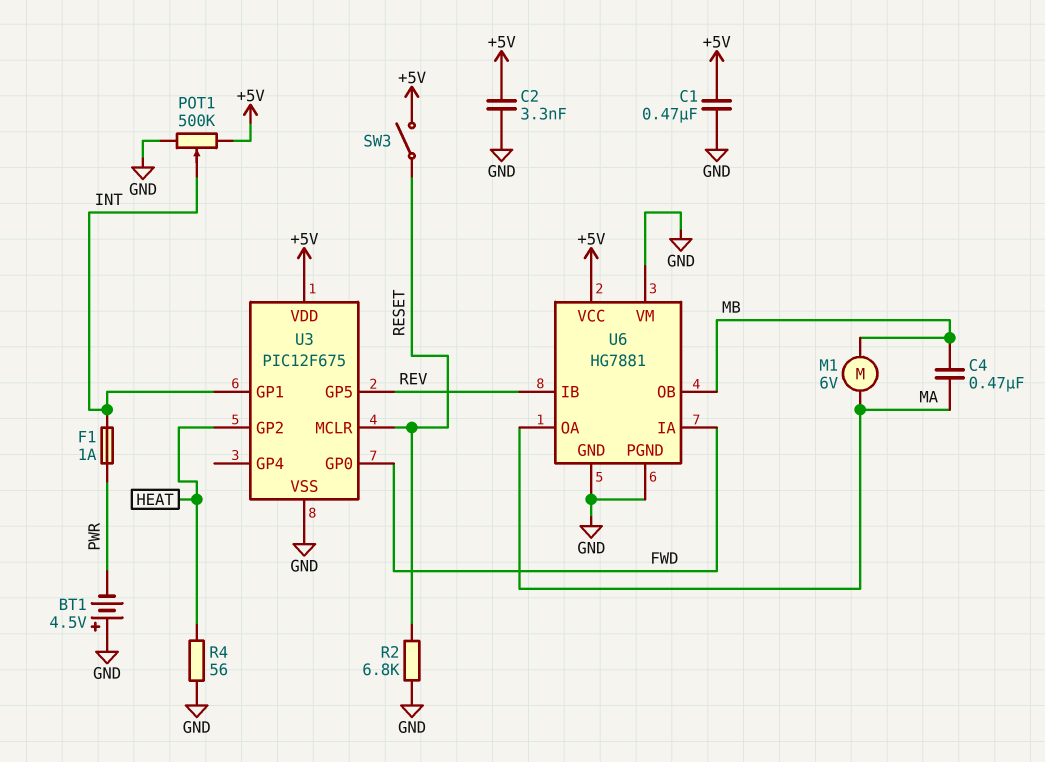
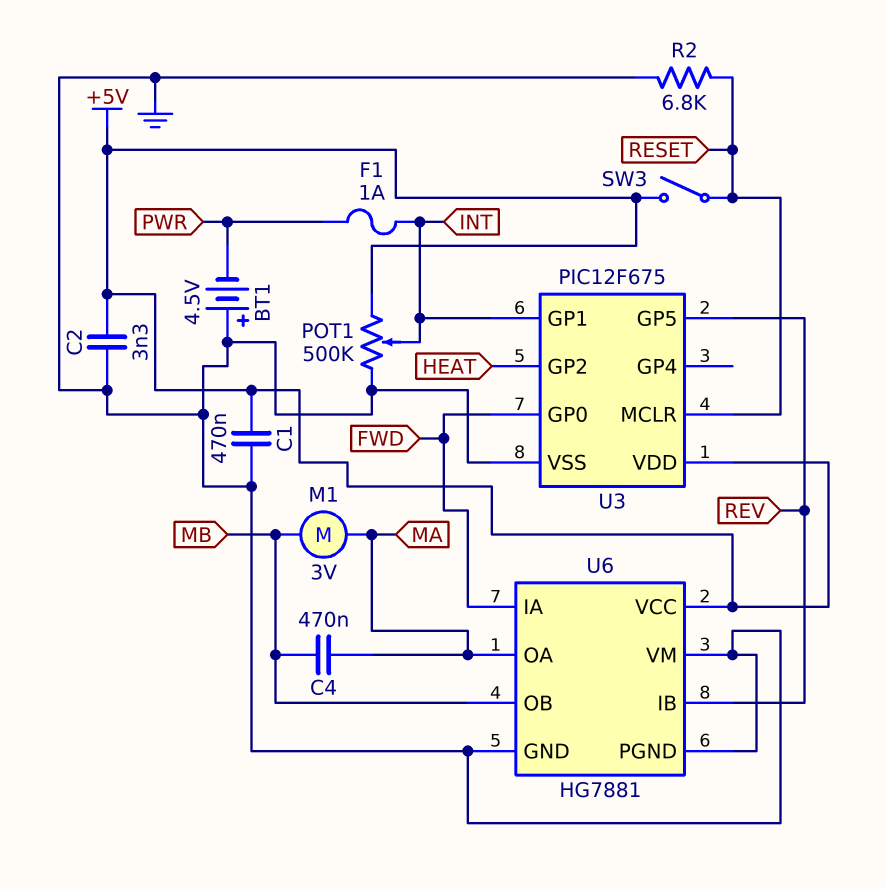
M1: motor 6V (MA, MB) -> motor 3V (MA, MB)
R4: 56 (GND, HEAT) -> none

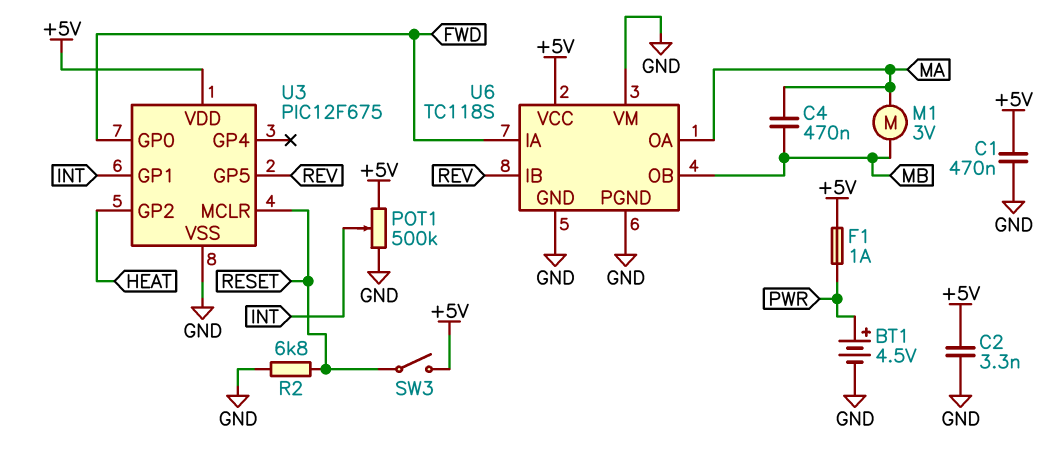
BT1: 4.5V (plus GND, minus PWR) -> 4.5V (plus PWR, minus GND)
F1: 1A (INT, PWR) -> 1A (+5V, PWR)
U6: HG7881 -> TC118S

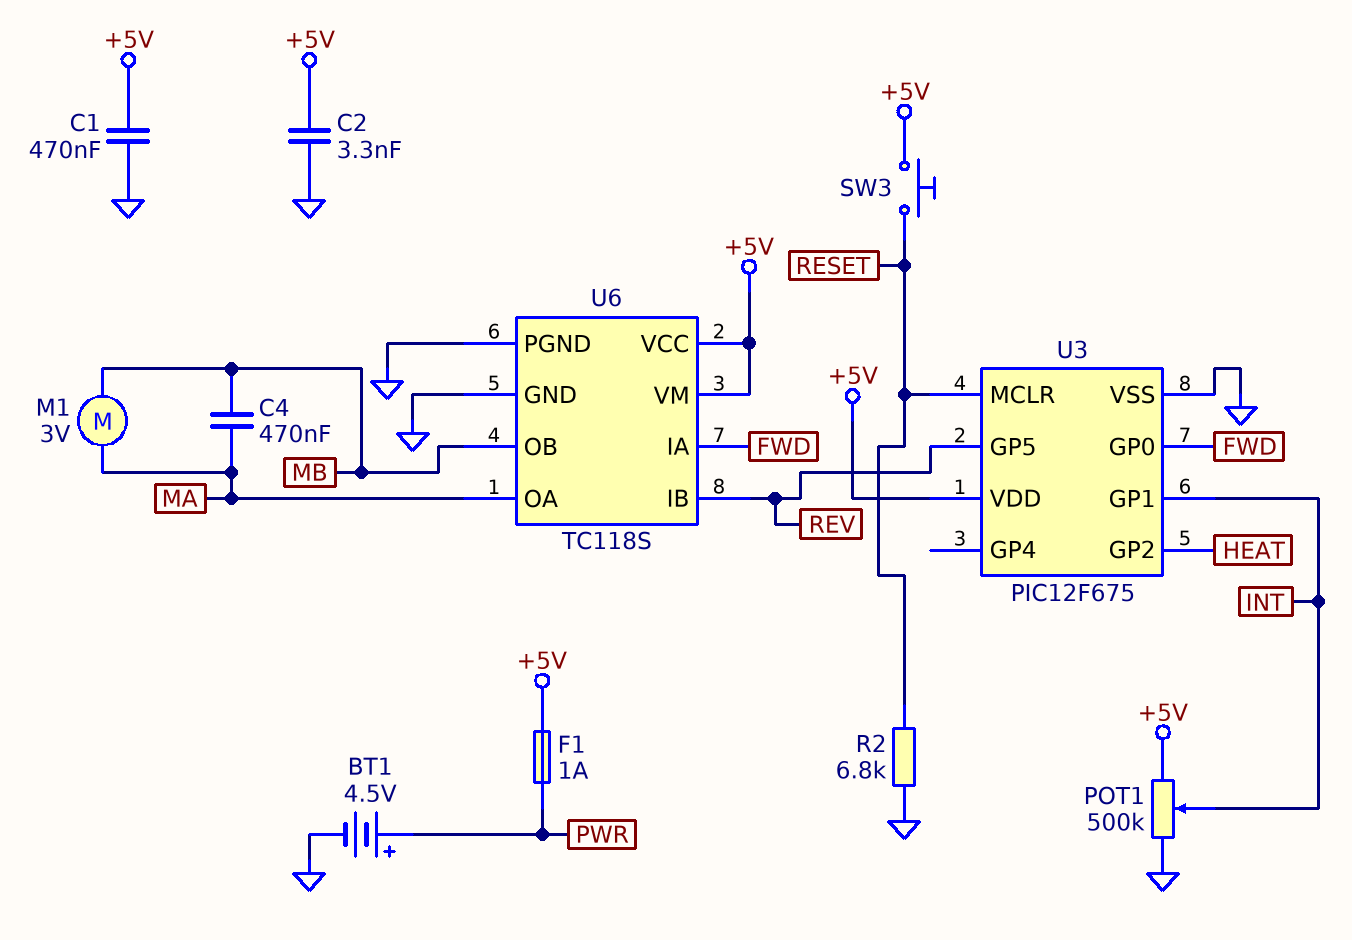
SW3: switch (+5V, RESET) -> button (+5V, RESET)
U6 pin VM: GND -> +5V

